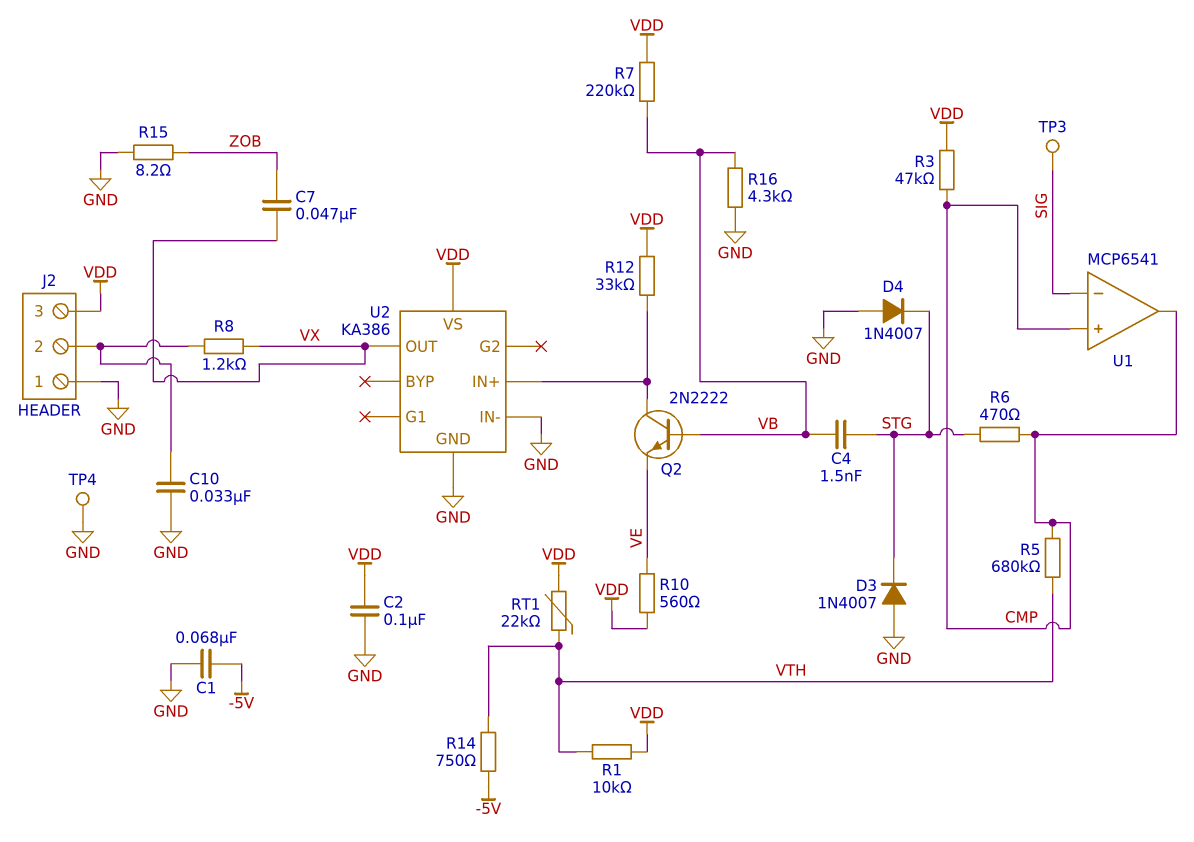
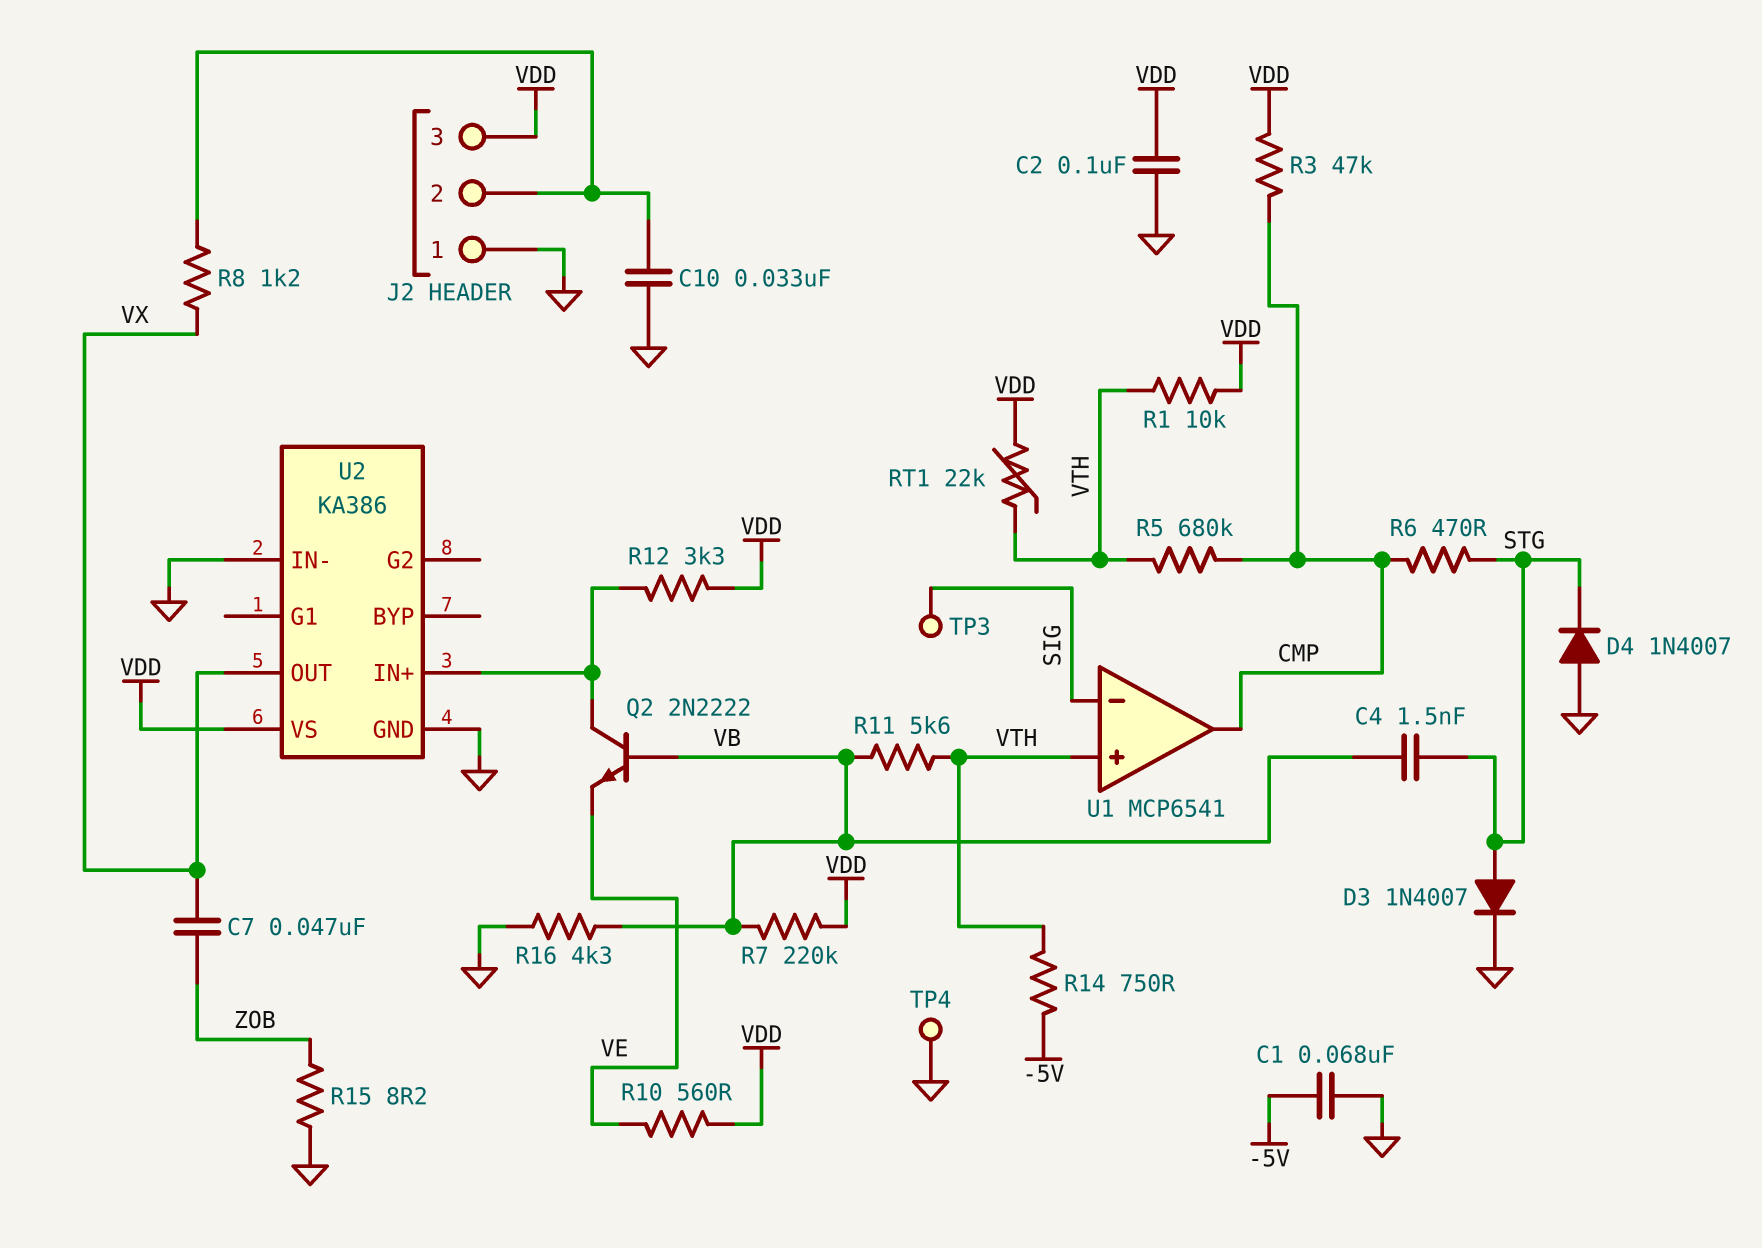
D3: diode 1N4007 (A GND, K STG) -> diode 1N4007 (A STG, K GND)
R11: none -> 5.6k (VB, VTH)
R12: 33k (U2/IN+, VDD) -> 3.3k (U2/IN+, VDD)
U1 pin in+: CMP -> VTH

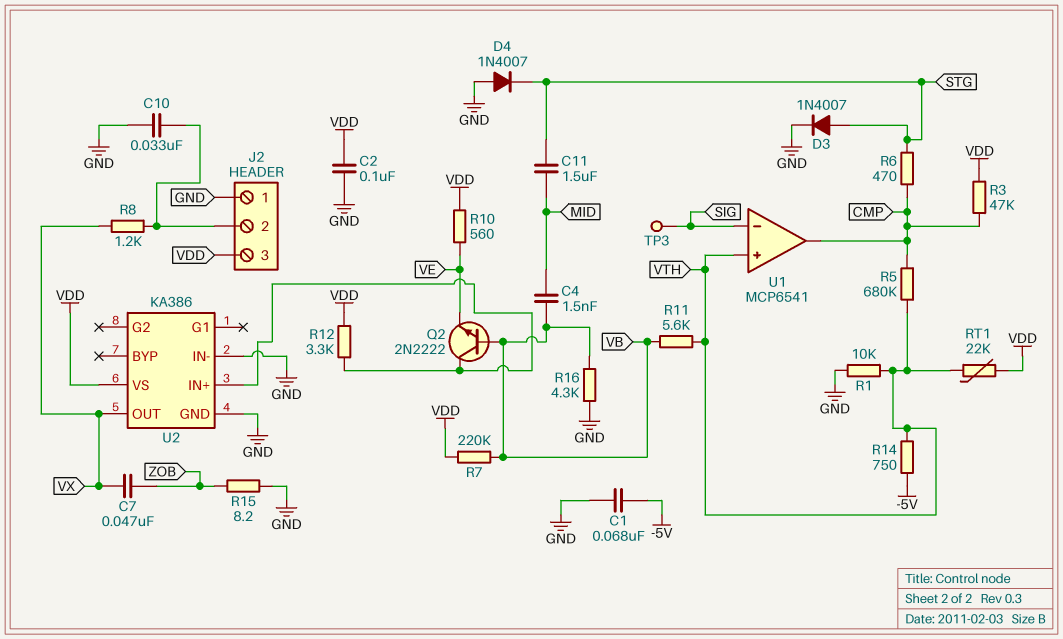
C4: 1.5nF (STG, VB) -> 1.5nF (MID, VB)
C11: none -> 1.5uF (MID, STG)
R1: 10k (VDD, VTH) -> 10k (GND, VTH)
TP4: test point (GND) -> none

